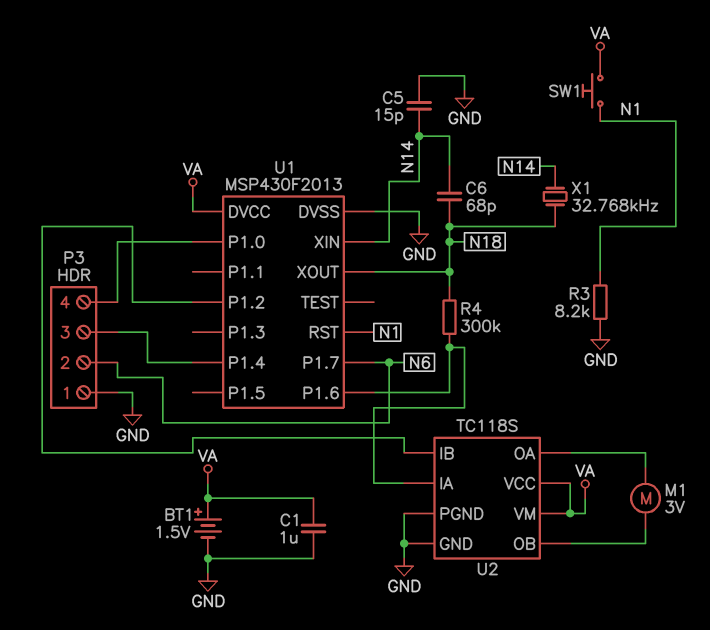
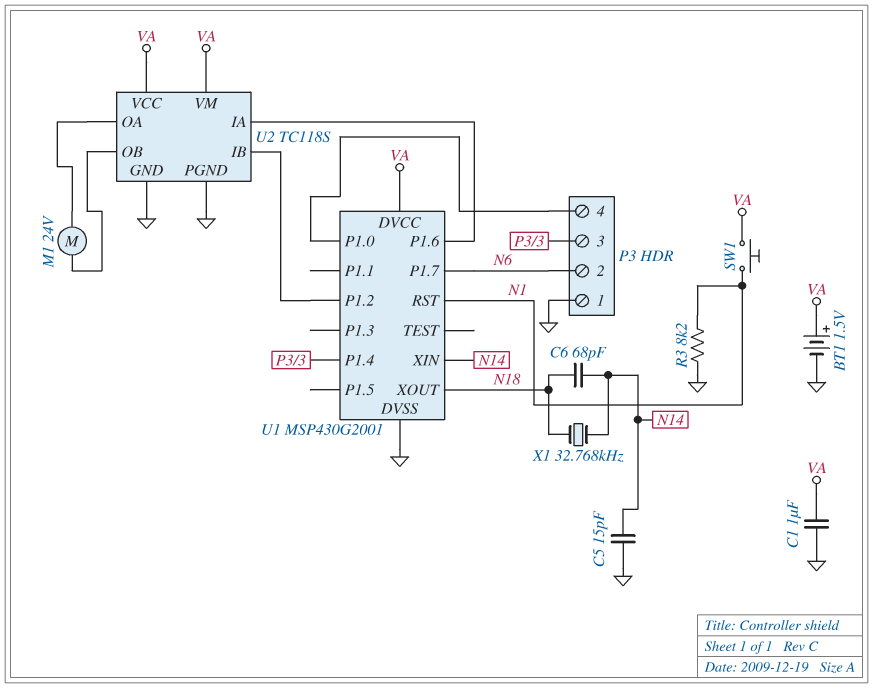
M1: motor 3V (U2/OA, U2/OB) -> motor 24V (U2/OA, U2/OB)
R4: 300k (N18, U1/P1.6) -> none
U1: MSP430F2013 -> MSP430G2001

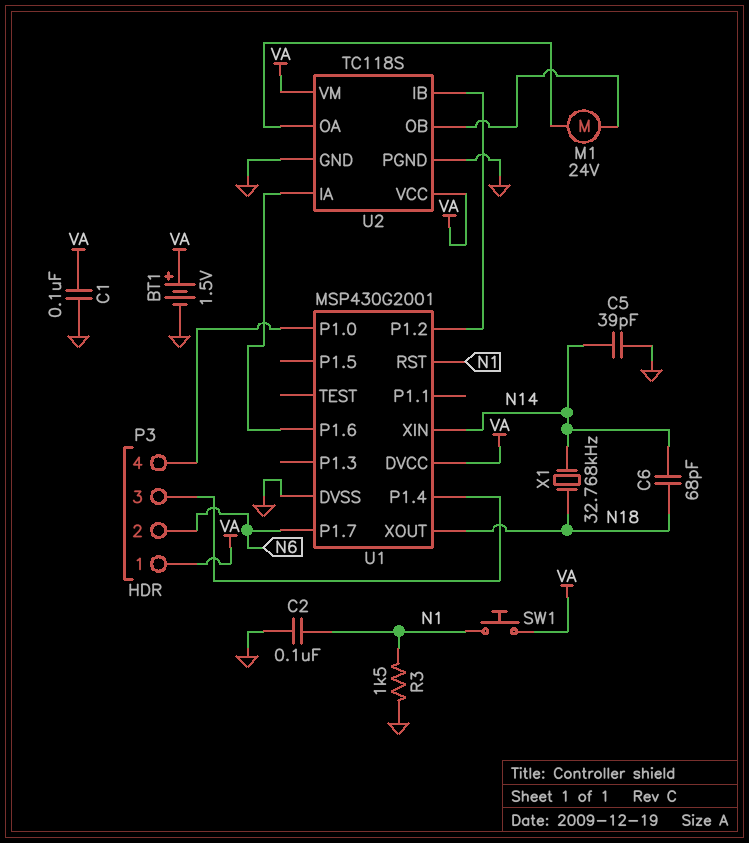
C1: 1uF (GND, VA) -> 100nF (GND, VA)
C2: none -> 100nF (GND, N1)
C5: 15pF (GND, N14) -> 39pF (GND, N14)
P3 pin 1: GND -> VA
R3: 8.2k (GND, N1) -> 1.5k (GND, N1)

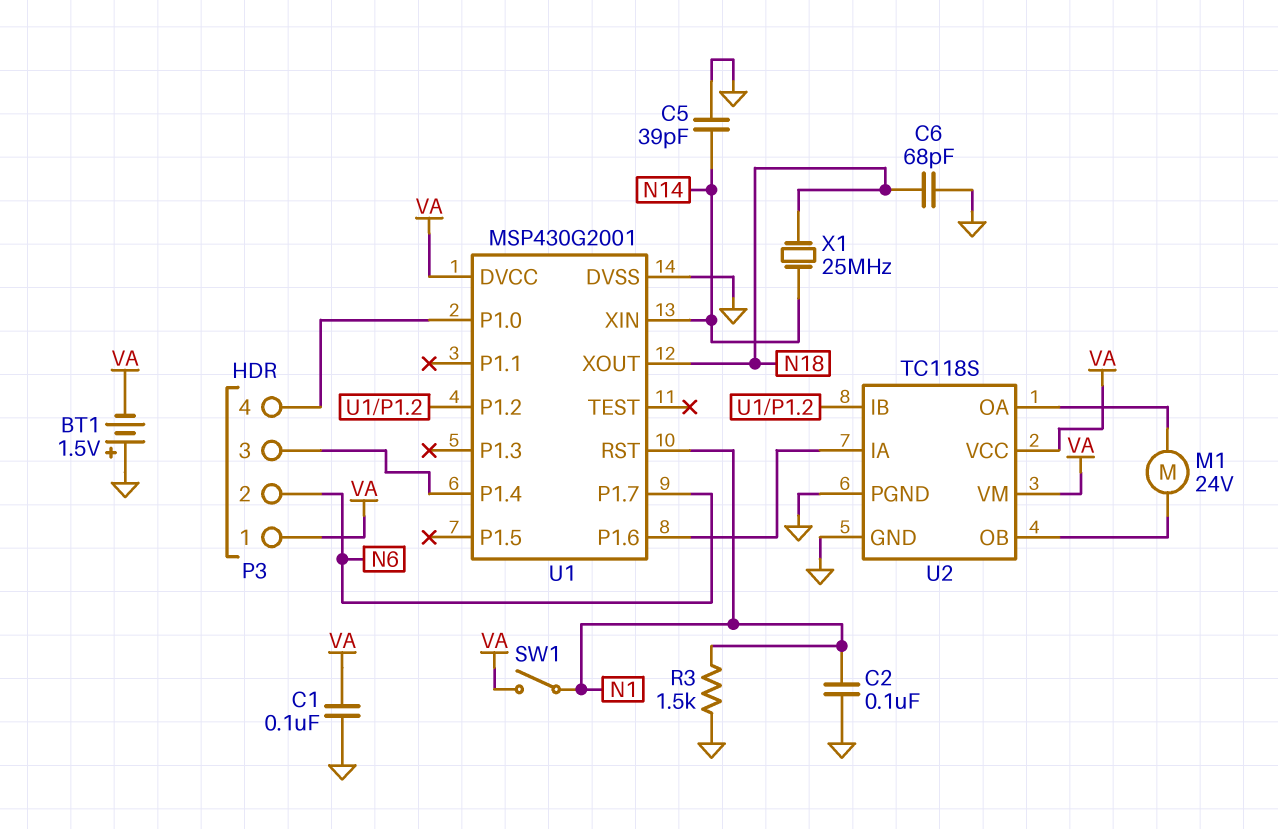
BT1: 1.5V (plus VA, minus GND) -> 1.5V (plus GND, minus VA)
C6: 68pF (N14, N18) -> 68pF (GND, N18)
SW1: button (N1, VA) -> switch (N1, VA)
X1: 32.768kHz (N14, N18) -> 25MHz (N14, N18)

